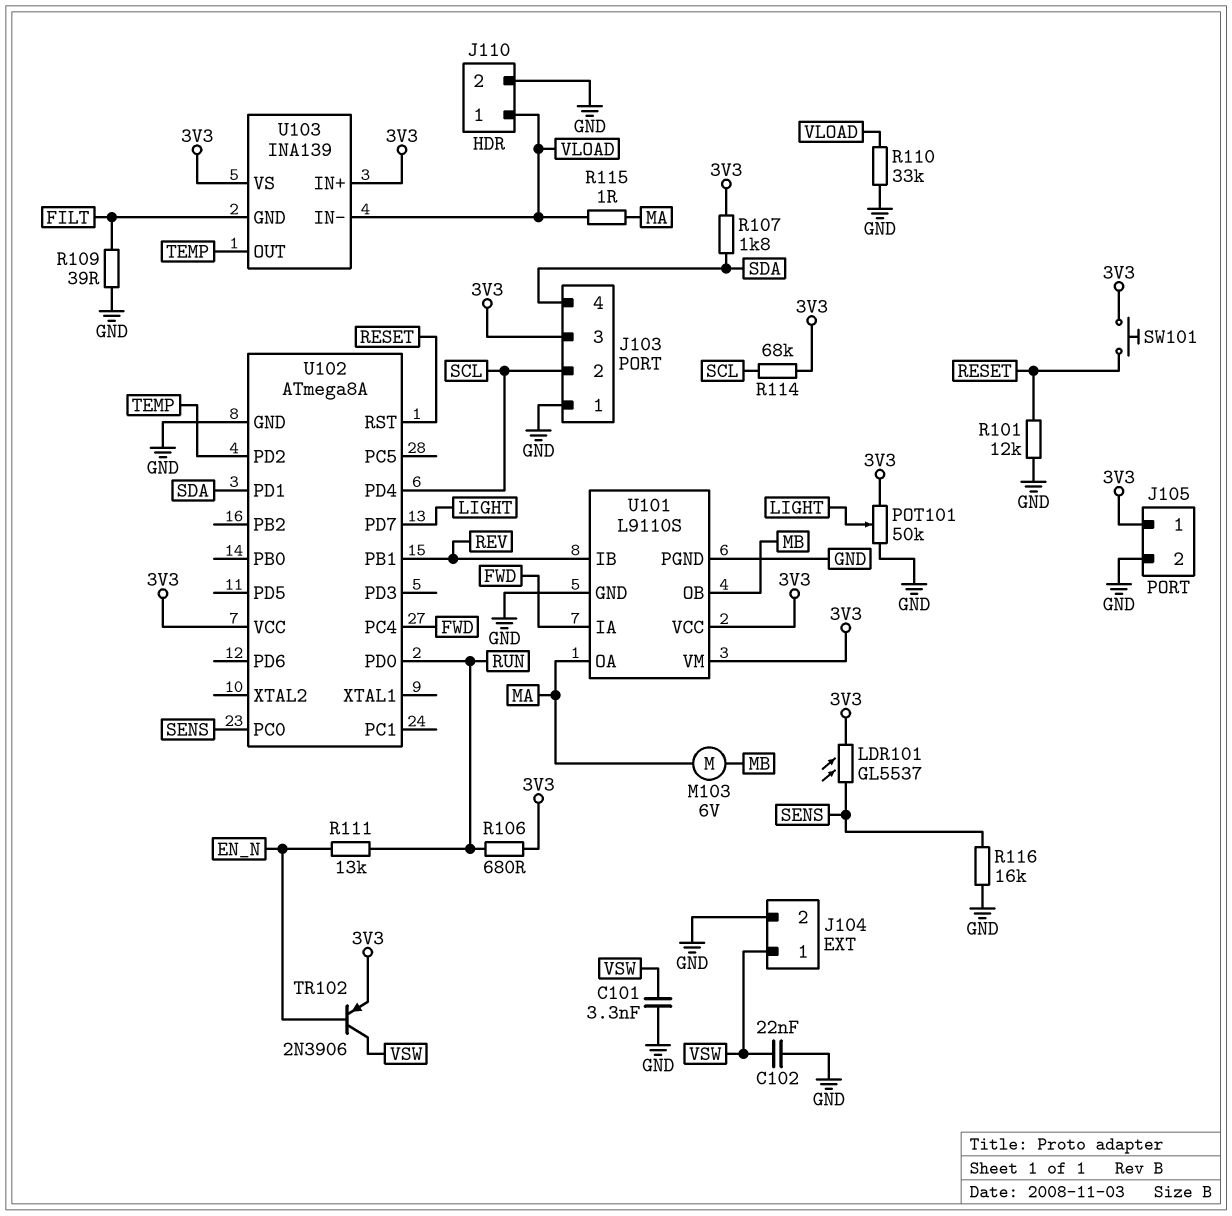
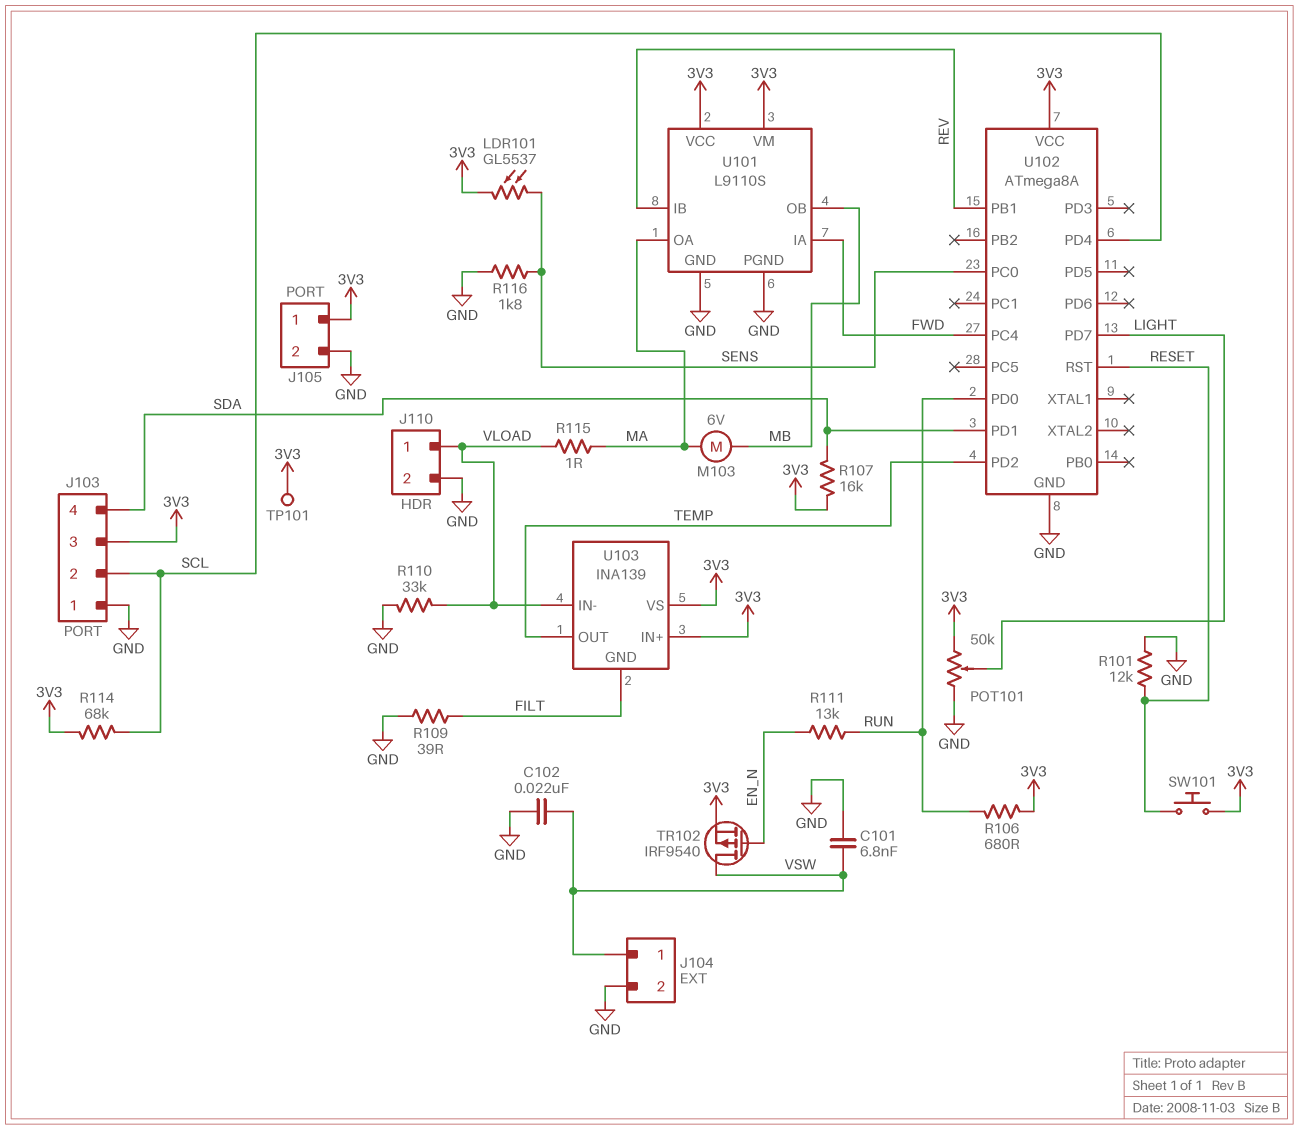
C101: 3.3nF (GND, VSW) -> 6.8nF (GND, VSW)
R107: 1.8k (3V3, SDA) -> 16k (3V3, SDA)
R116: 16k (GND, SENS) -> 1.8k (GND, SENS)
TP101: none -> test point (3V3)
TR102: PNP 2N3906 (B EN_N, C VSW, E 3V3) -> PMOS IRF9540 (G EN_N, D VSW, S 3V3)

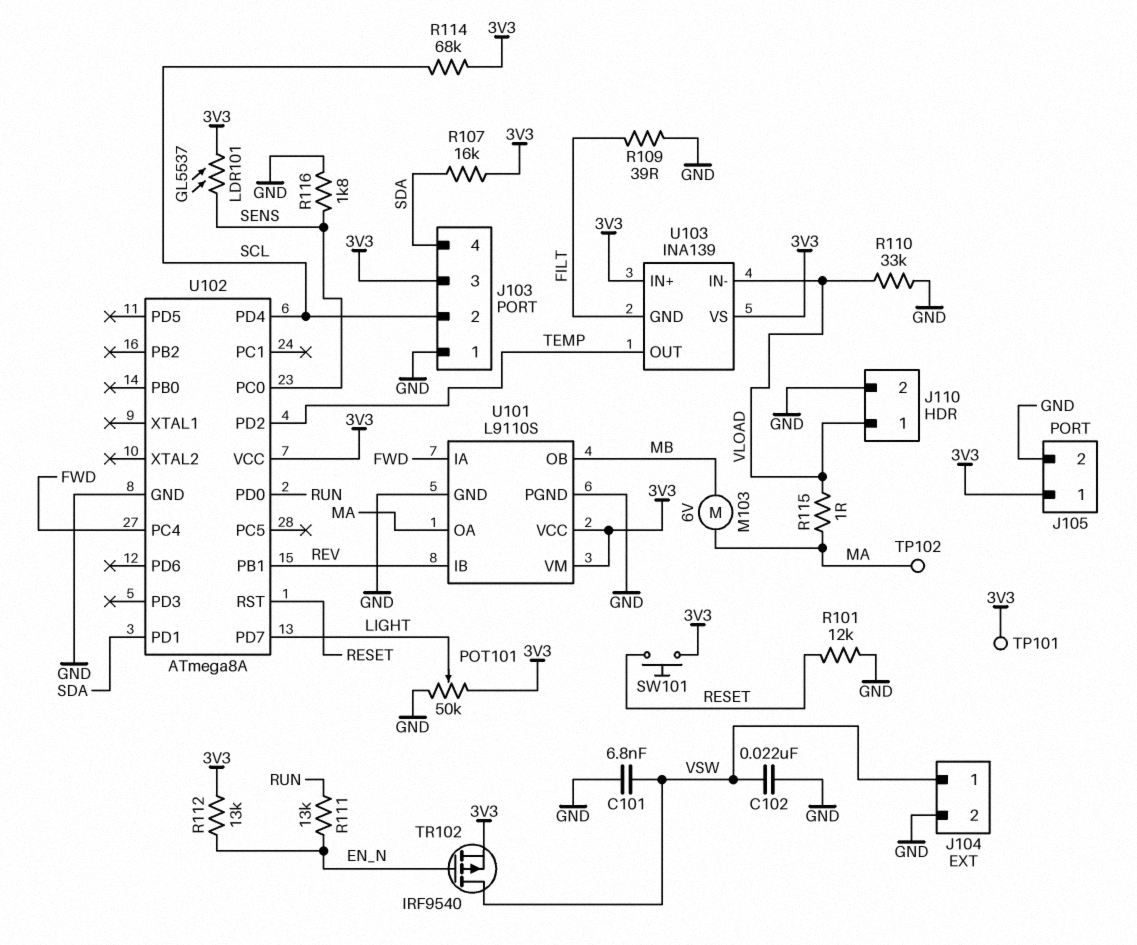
R106: 680 (3V3, RUN) -> none
R112: none -> 13k (3V3, EN_N)
TP102: none -> test point (MA)

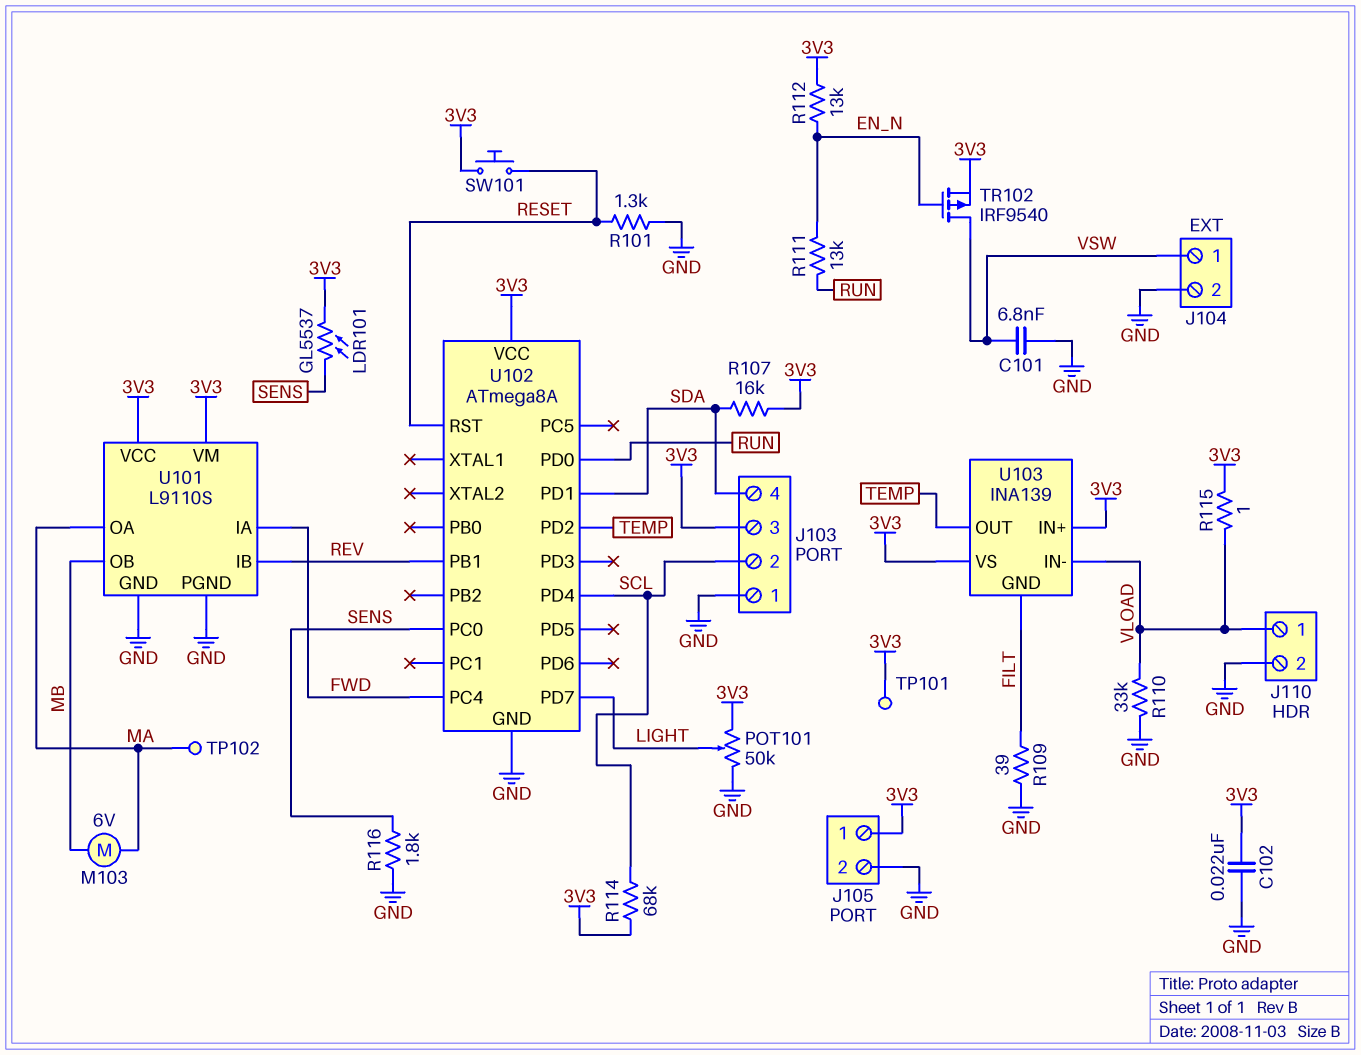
C102: 22nF (GND, VSW) -> 22nF (3V3, GND)
R101: 12k (GND, RESET) -> 1.3k (GND, RESET)
R115: 1 (MA, VLOAD) -> 1 (3V3, VLOAD)

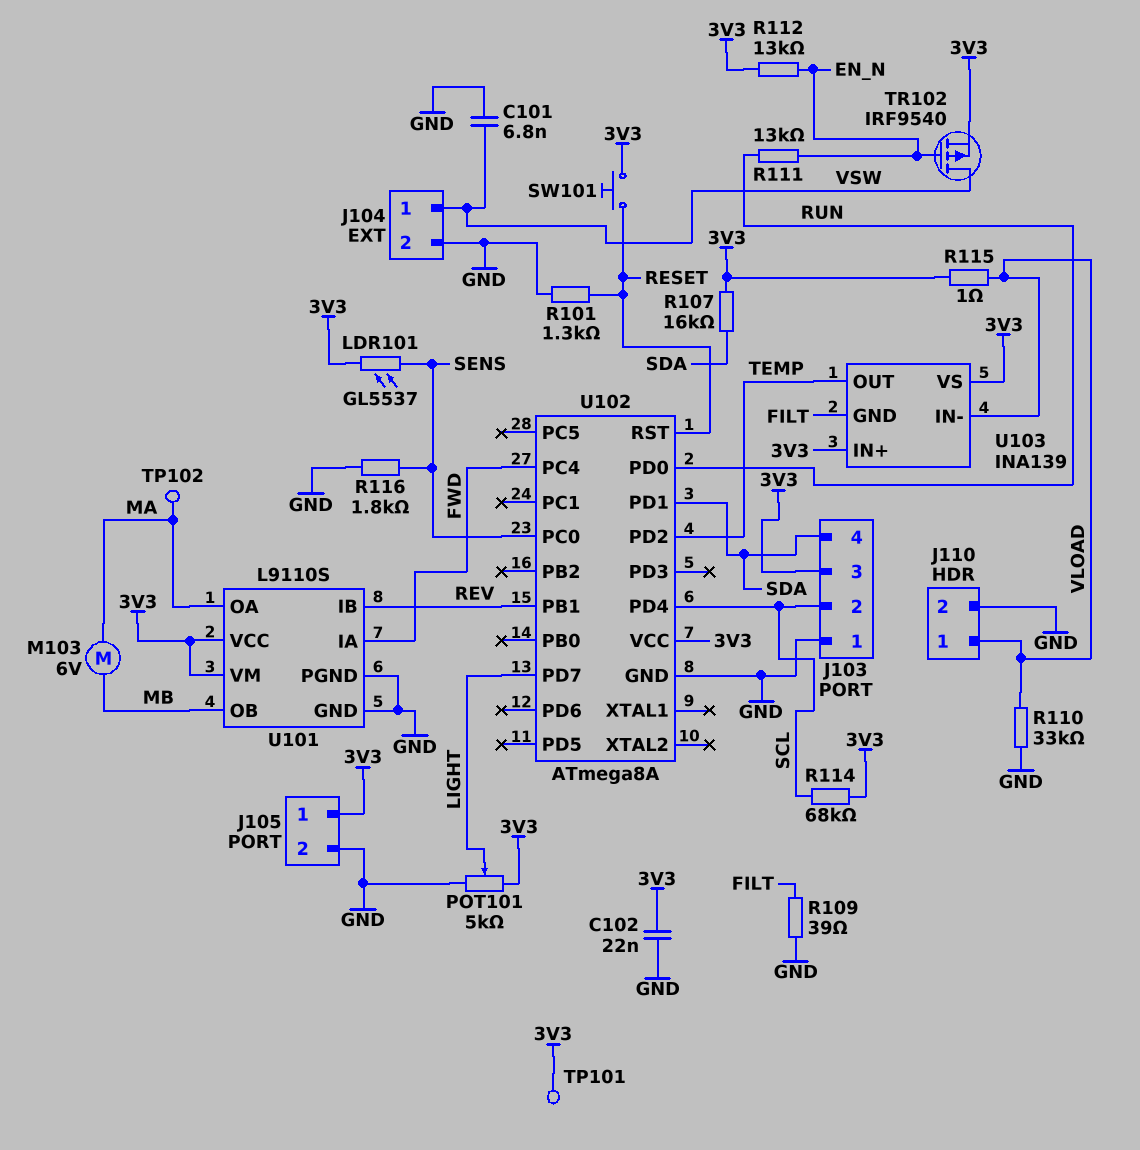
POT101: 50k (3V3, GND, wiper LIGHT) -> 5k (3V3, GND, wiper LIGHT)

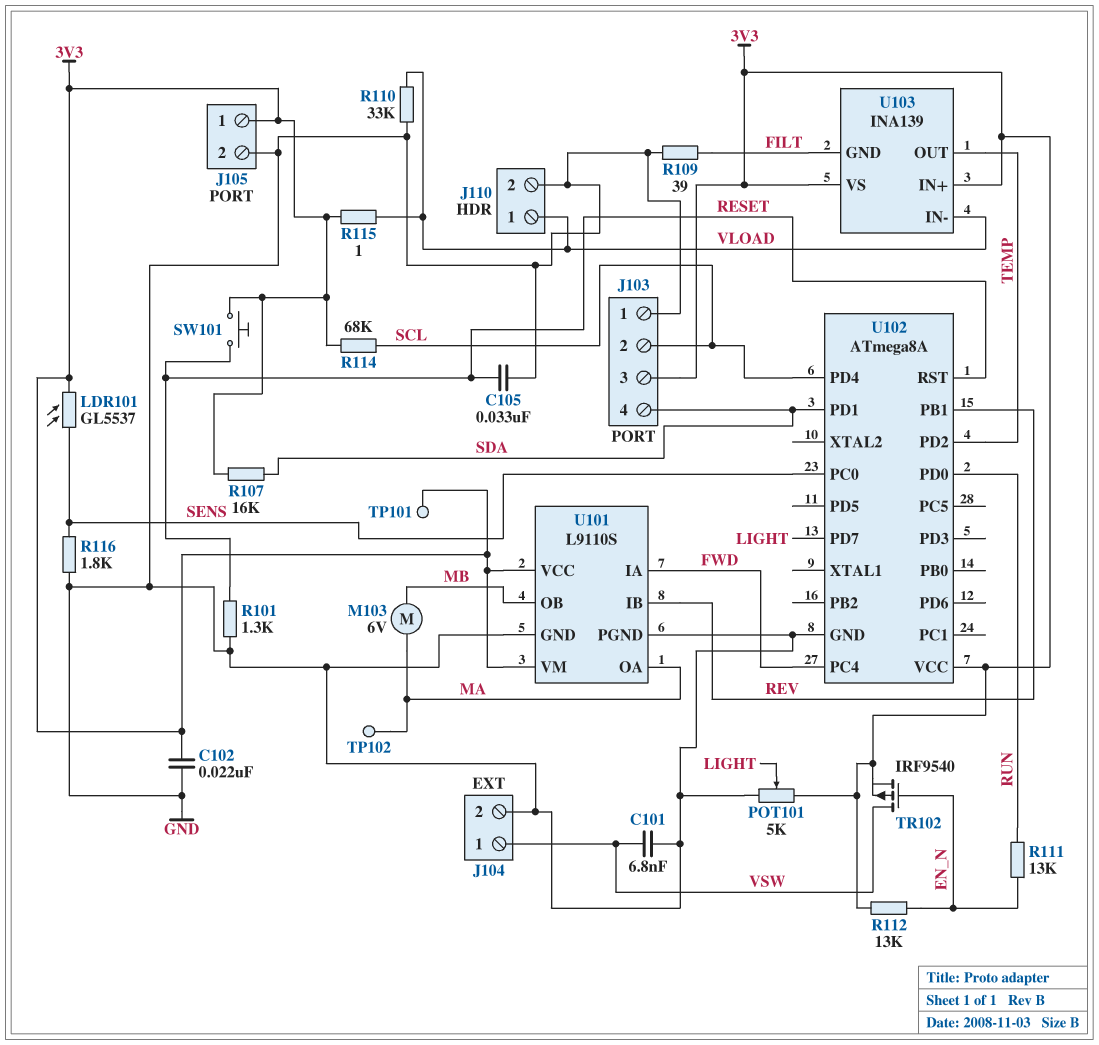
C105: none -> 33nF (GND, RESET)

